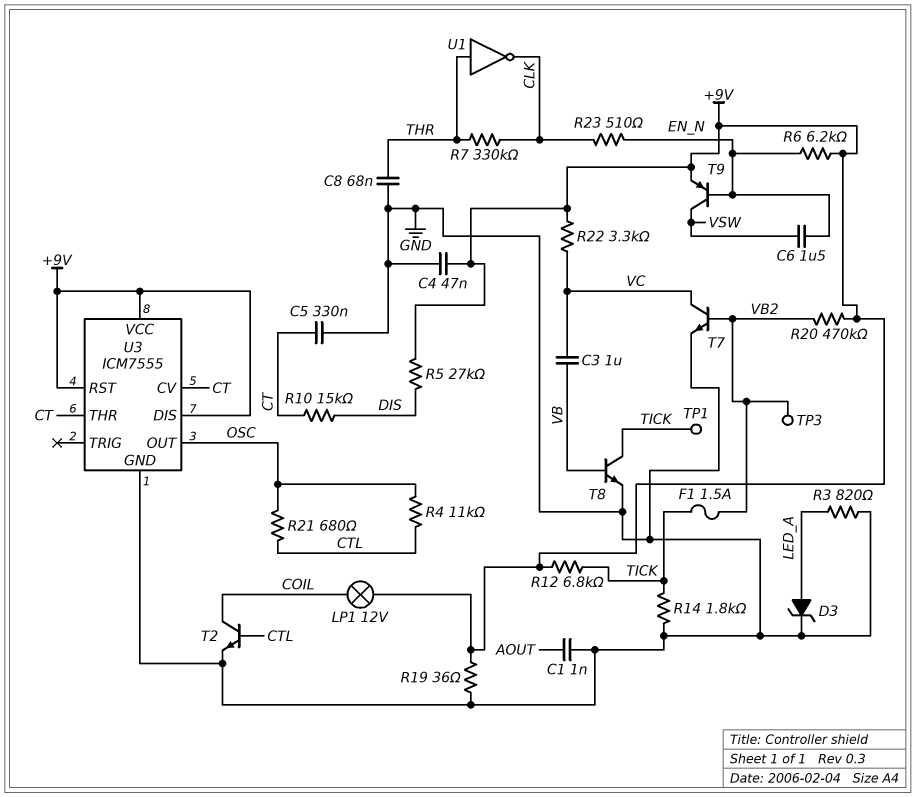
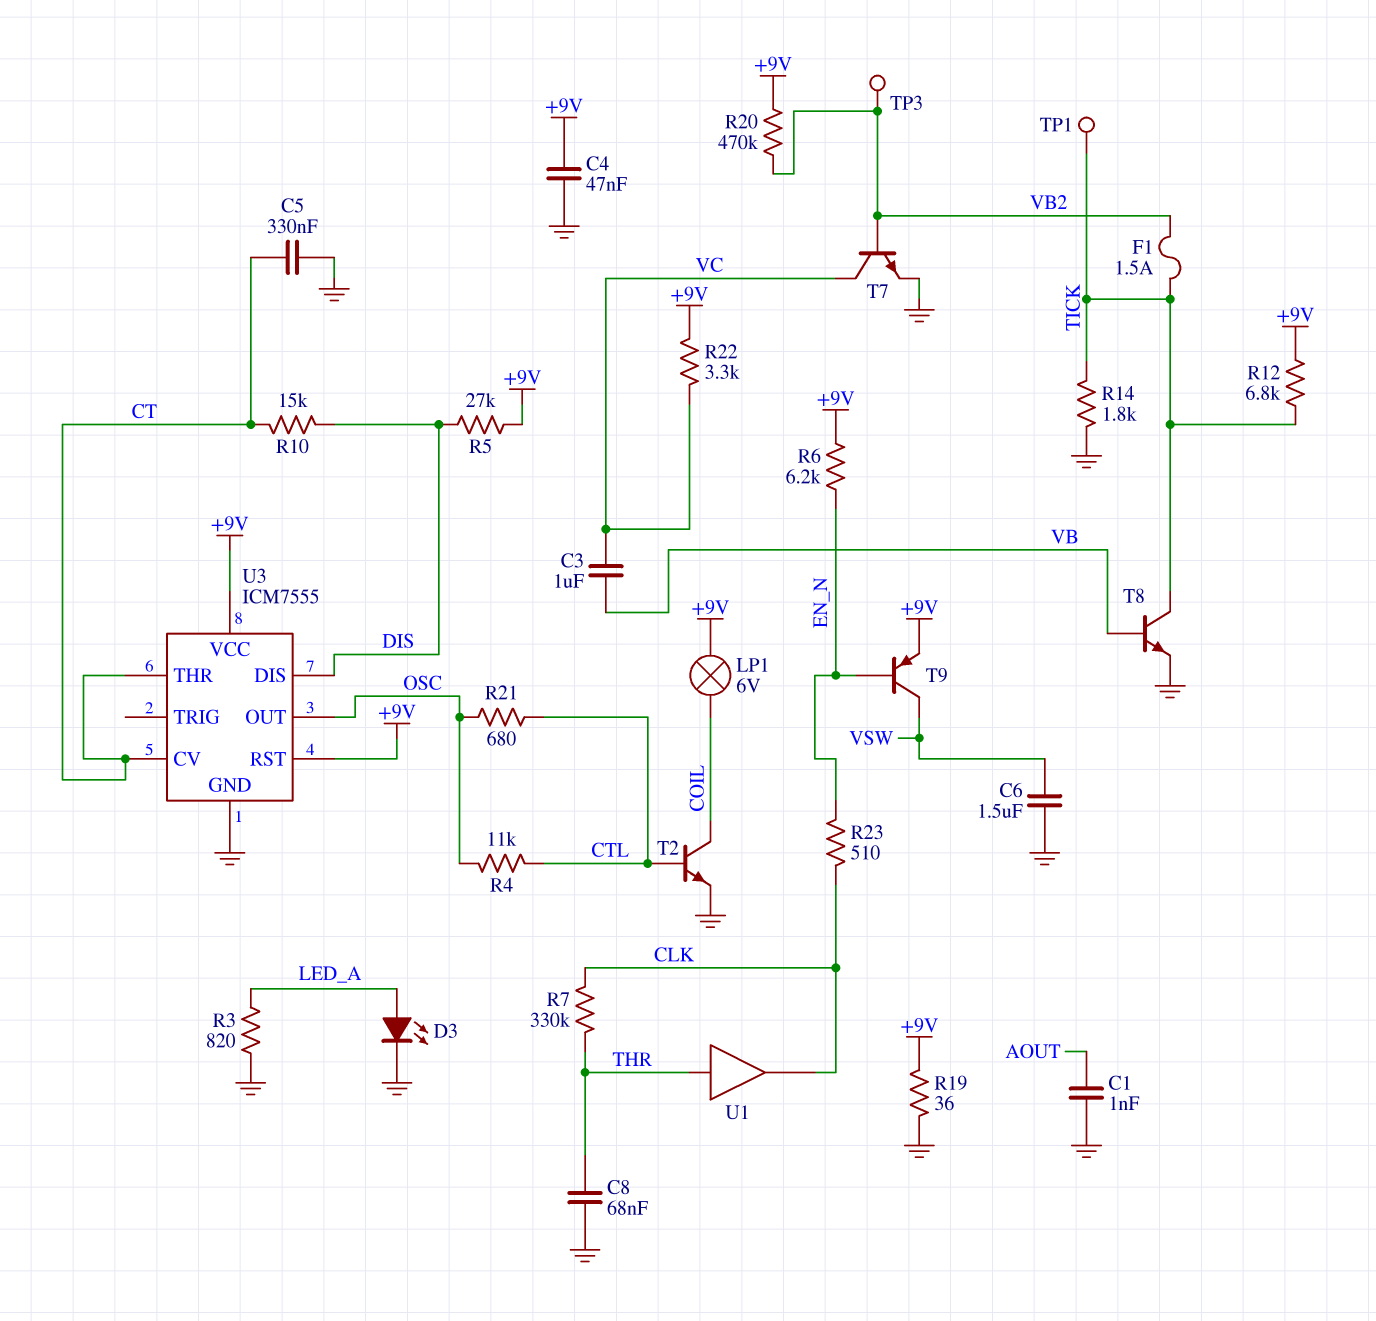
C6: 1.5uF (EN_N, VSW) -> 1.5uF (GND, VSW)
D3: zener (A LED_A, K GND) -> LED (A LED_A, K GND)
LP1: lamp 12V (+9V, COIL) -> lamp 6V (+9V, COIL)
U1: NOT (in THR, out CLK) -> buffer (in THR, out CLK)
U3 pin DIS: +9V -> DIS

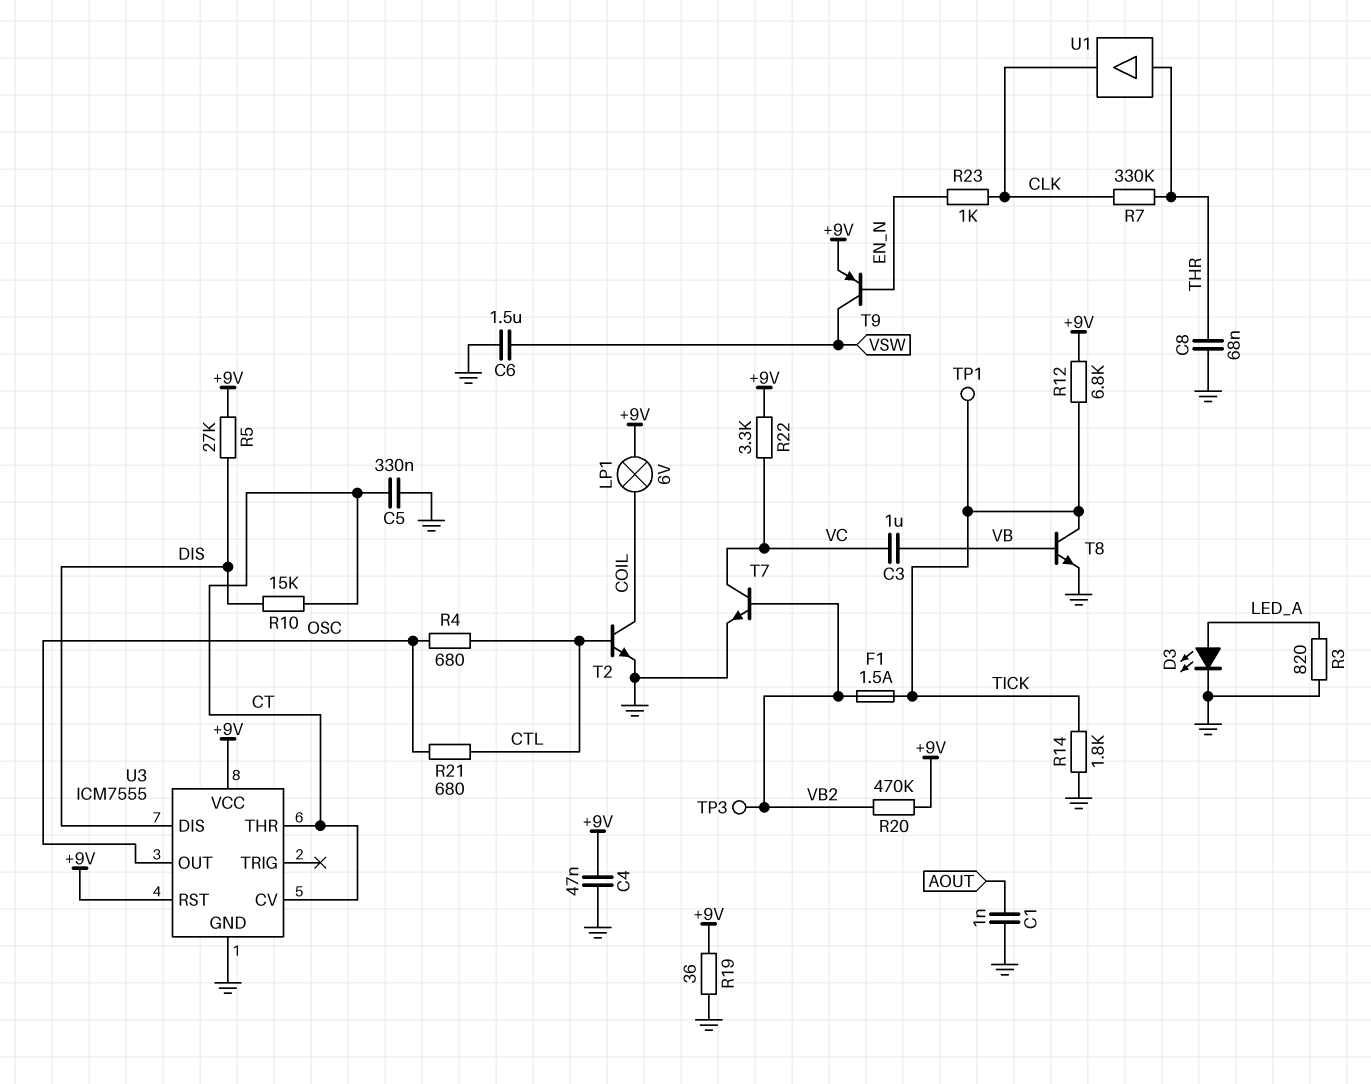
R4: 11k (CTL, OSC) -> 680 (CTL, OSC)
R6: 6.2k (+9V, EN_N) -> none
R23: 510 (CLK, EN_N) -> 1k (CLK, EN_N)

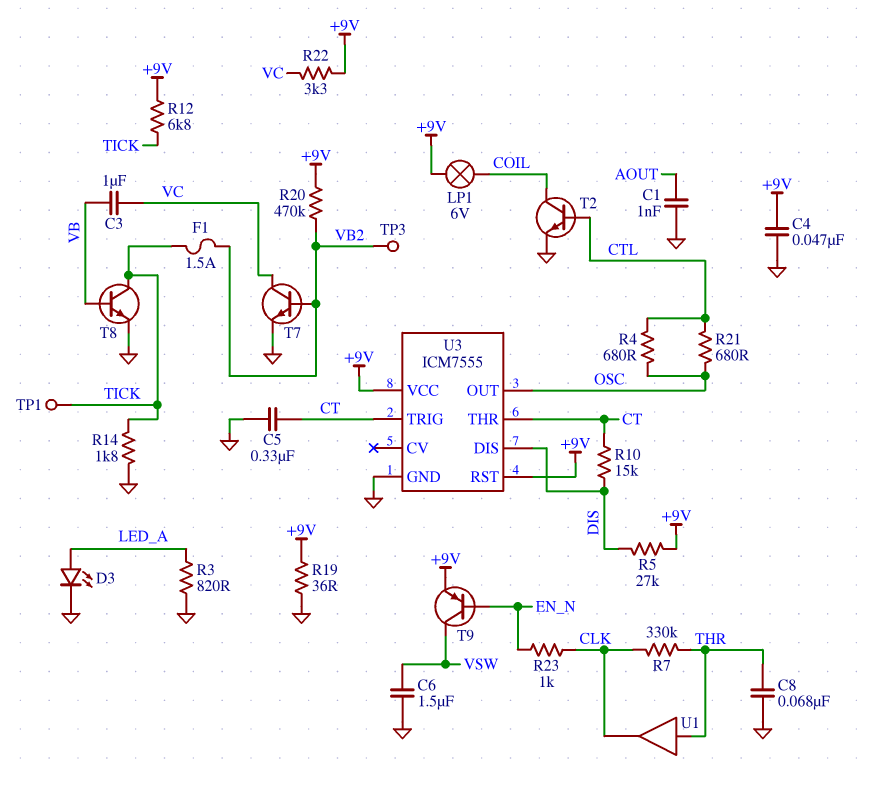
U3 pin CV: CT -> none
U3 pin TRIG: none -> CT

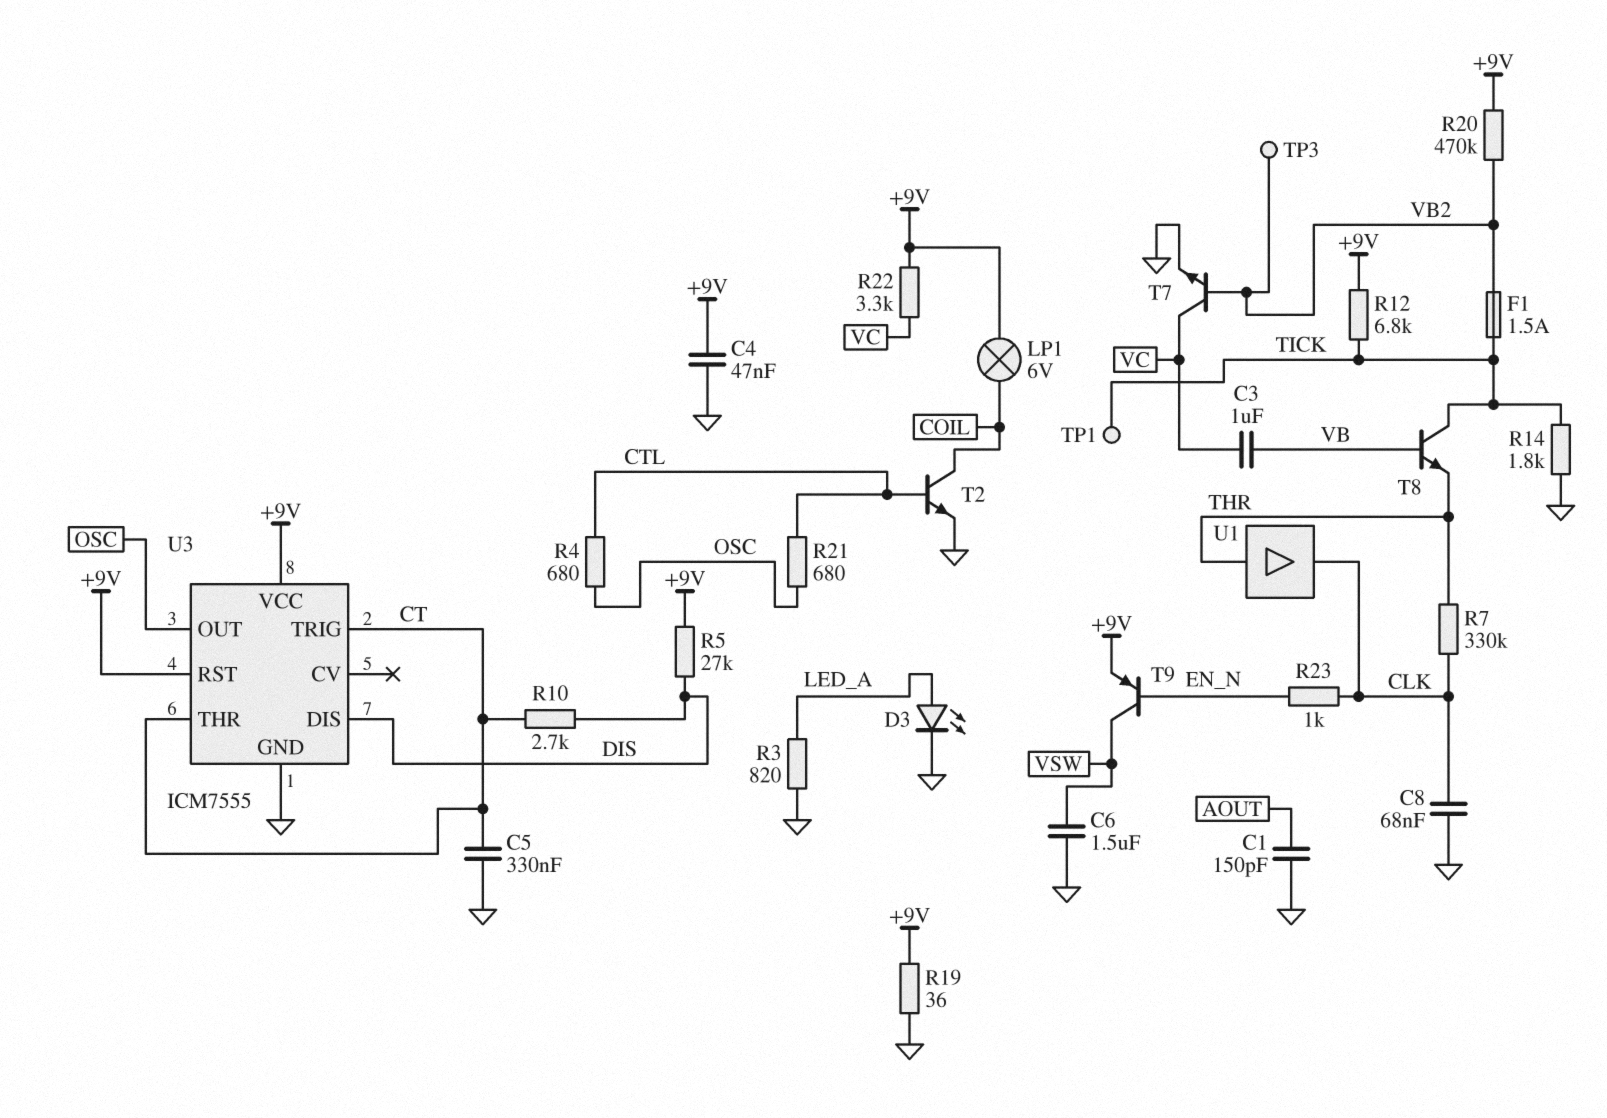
C1: 1nF (AOUT, GND) -> 150pF (AOUT, GND)
C8: 68nF (GND, THR) -> 68nF (CLK, GND)
R10: 15k (CT, DIS) -> 2.7k (CT, DIS)
T8: NPN (B VB, C TICK, E GND) -> NPN (B VB, C TICK, E THR)

